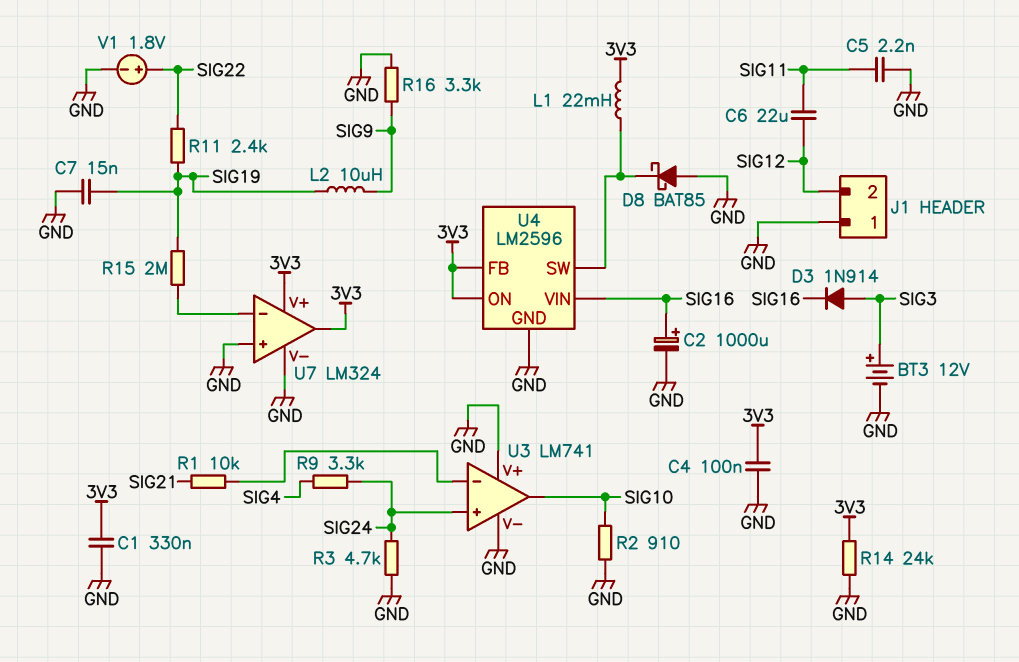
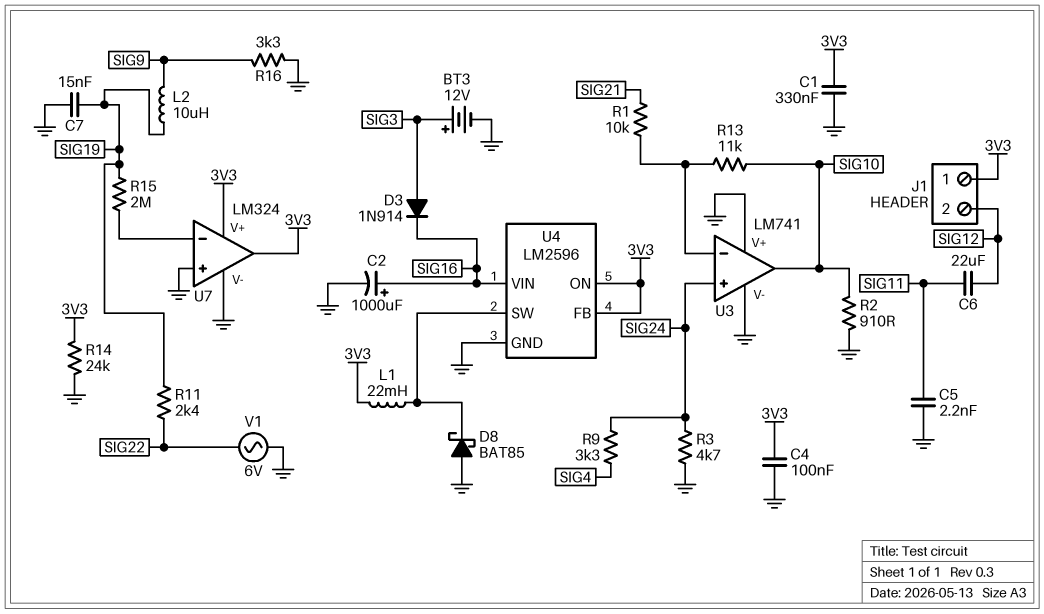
J1 pin 1: GND -> 3V3
R13: none -> 11k (SIG10, U3/in-)
V1: 1.8V (plus SIG22, minus GND) -> AC 6V (GND, SIG22)

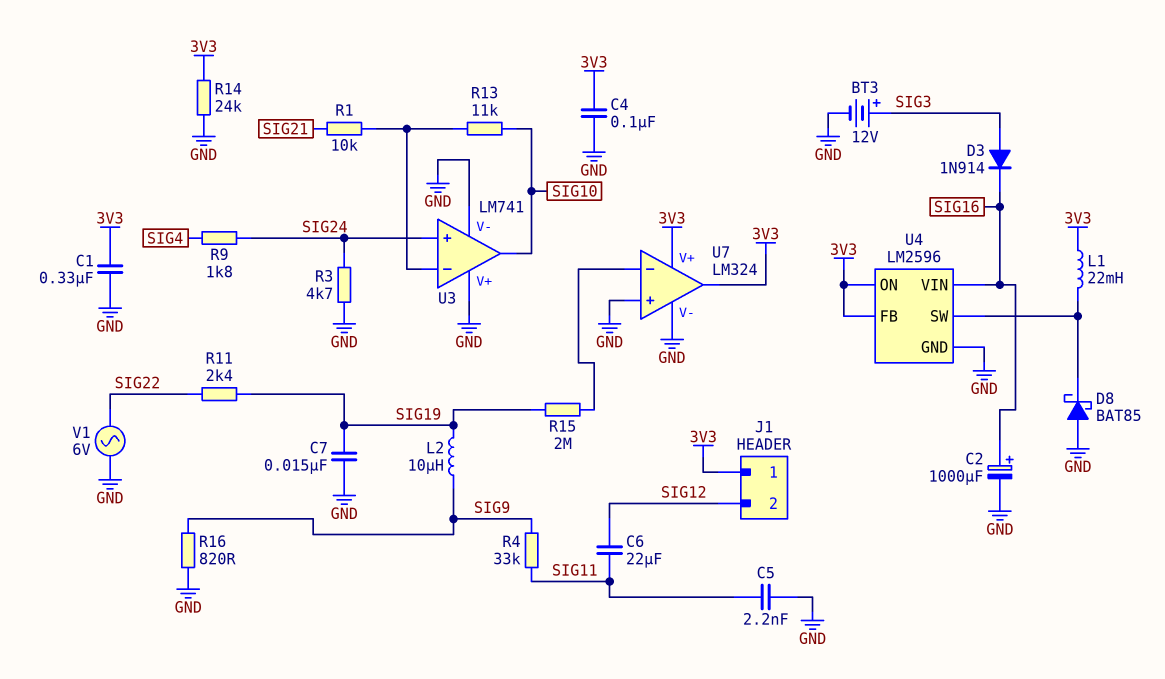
R2: 910 (GND, SIG10) -> none
R4: none -> 33k (SIG9, SIG11)
R9: 3.3k (SIG4, SIG24) -> 1.8k (SIG4, SIG24)
R16: 3.3k (GND, SIG9) -> 820 (GND, SIG9)

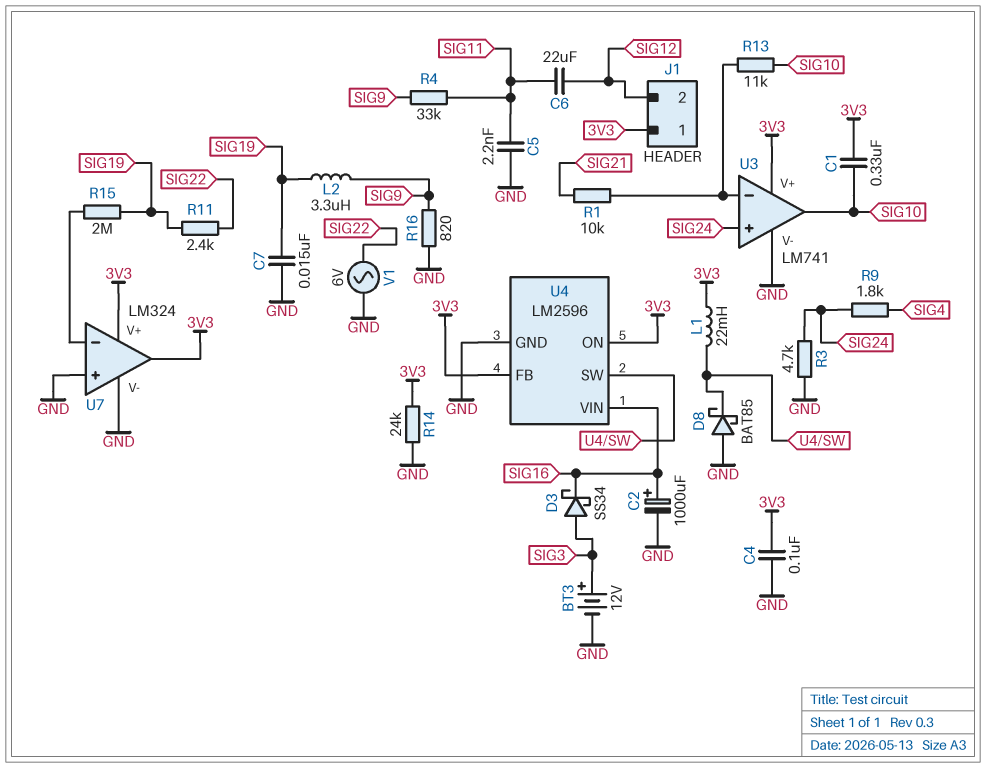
C1: 330nF (3V3, GND) -> 330nF (3V3, SIG10)
D3: diode 1N914 (A SIG3, K SIG16) -> schottky SS34 (A SIG3, K SIG16)
L2: 10uH (SIG9, SIG19) -> 3.3uH (SIG9, SIG19)
U3 pin V+: GND -> 3V3

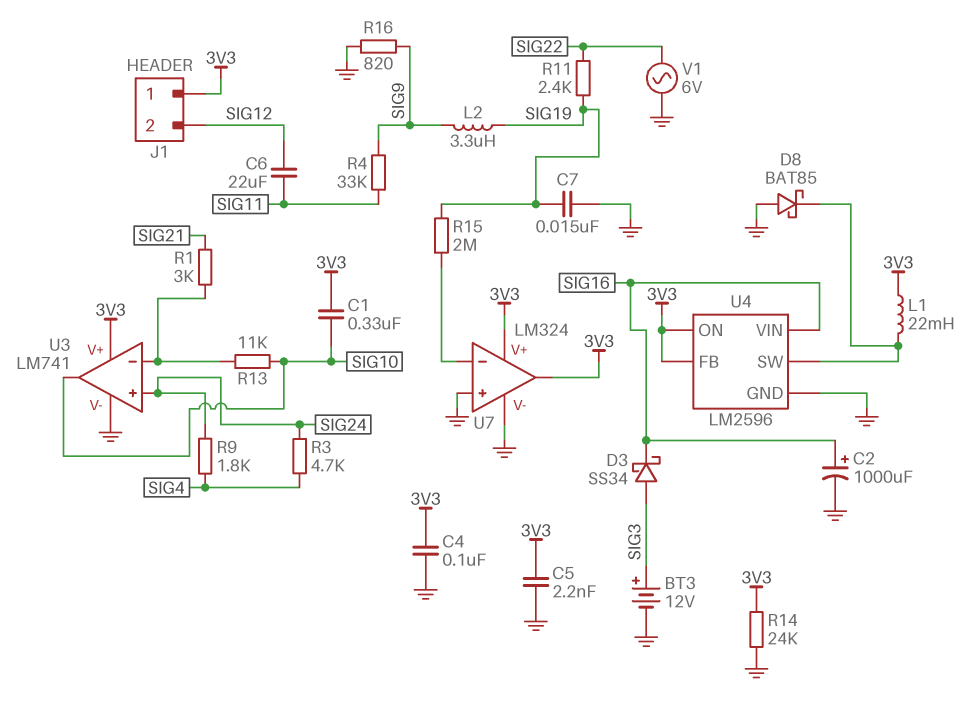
C5: 2.2nF (GND, SIG11) -> 2.2nF (3V3, GND)
R1: 10k (SIG21, U3/in-) -> 3k (SIG21, U3/in-)
R3: 4.7k (GND, SIG24) -> 4.7k (SIG4, SIG24)

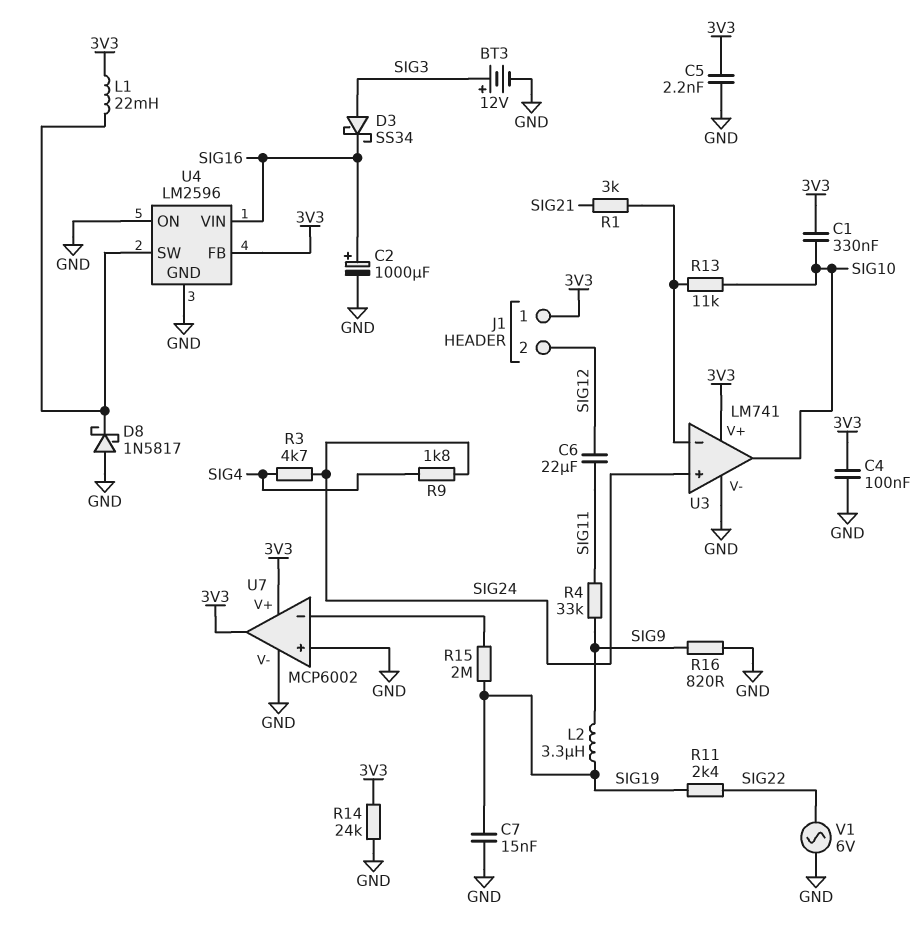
D8: schottky BAT85 (A GND, K U4/SW) -> schottky 1N5817 (A GND, K U4/SW)
U4 pin ON: 3V3 -> GND
U7: LM324 -> MCP6002

